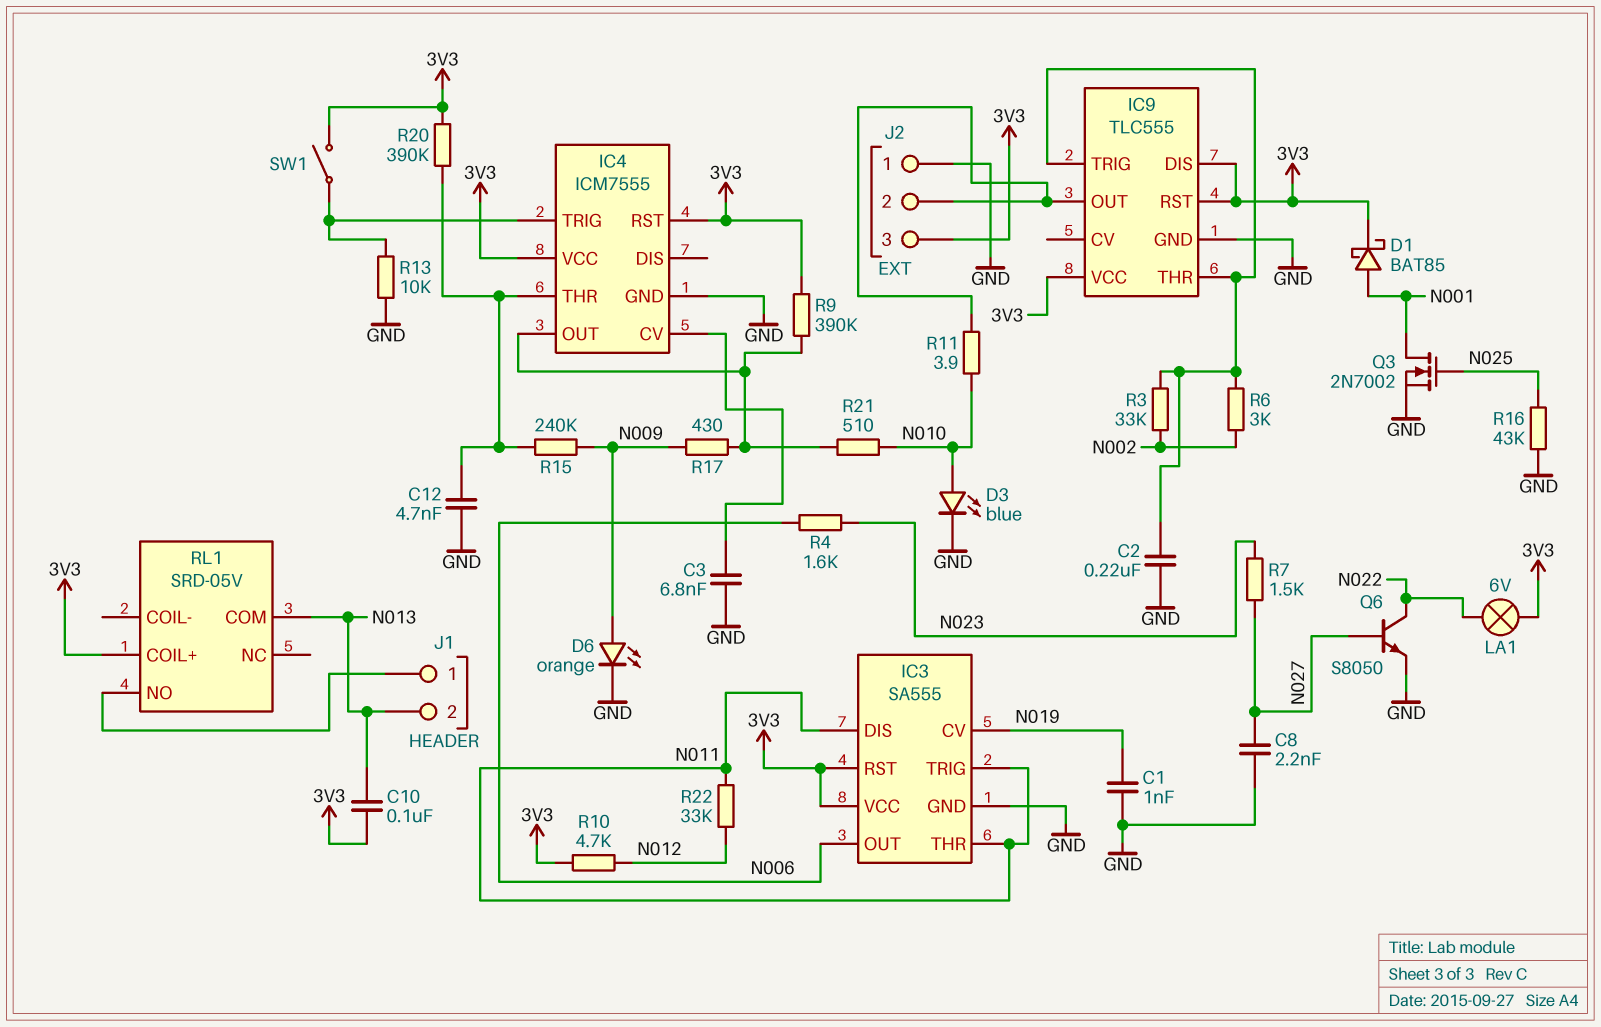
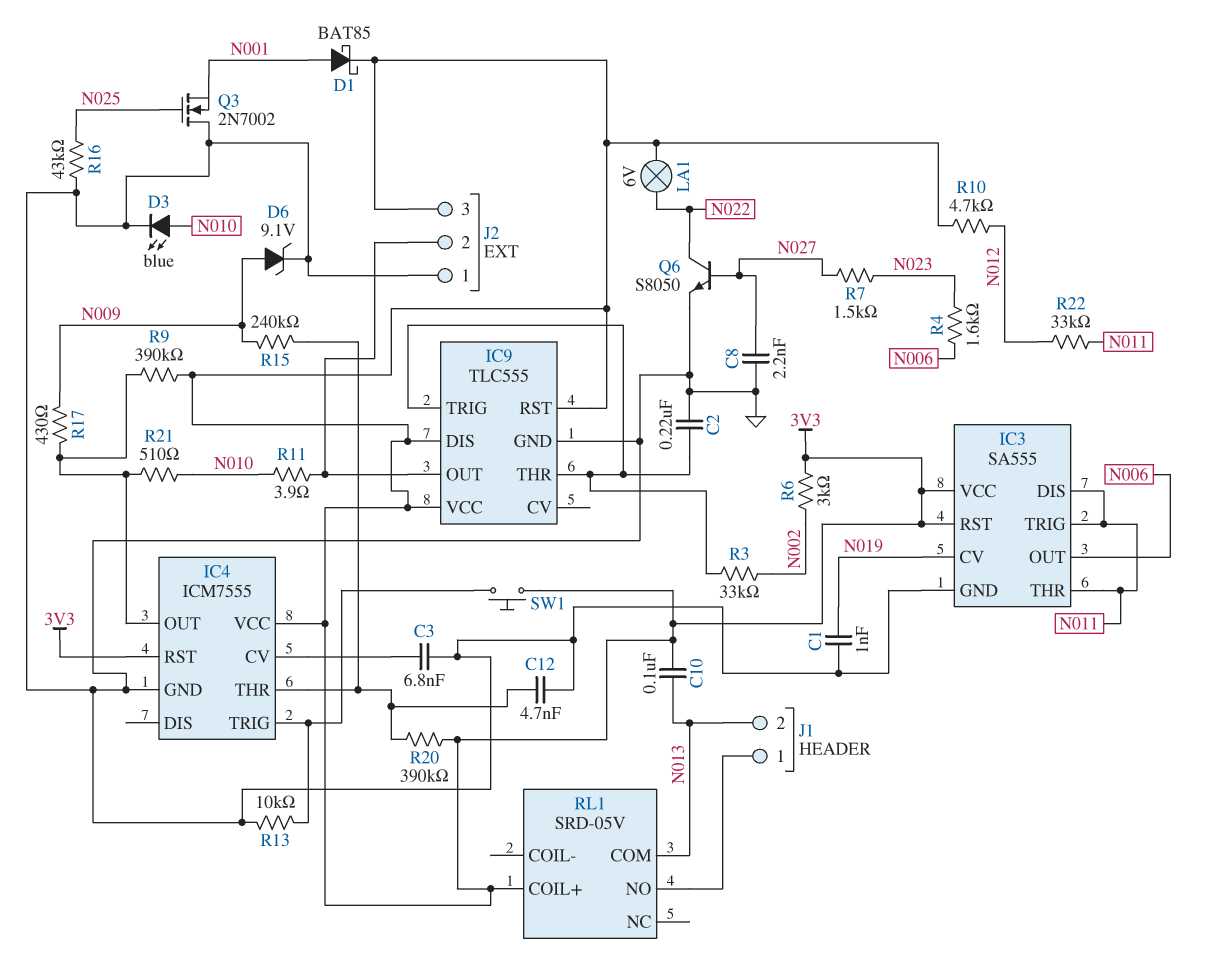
D6: LED orange (A N009, K GND) -> zener 9.1V (A N009, K GND)
Q3: NMOS 2N7002 (G N025, D N001, S GND) -> NMOS 2N7002 (G N025, D GND, S N001)
R6: 3k (IC9/THR, N002) -> 3k (3V3, N002)
SW1: switch (3V3, IC4/TRIG) -> button (3V3, IC4/TRIG)

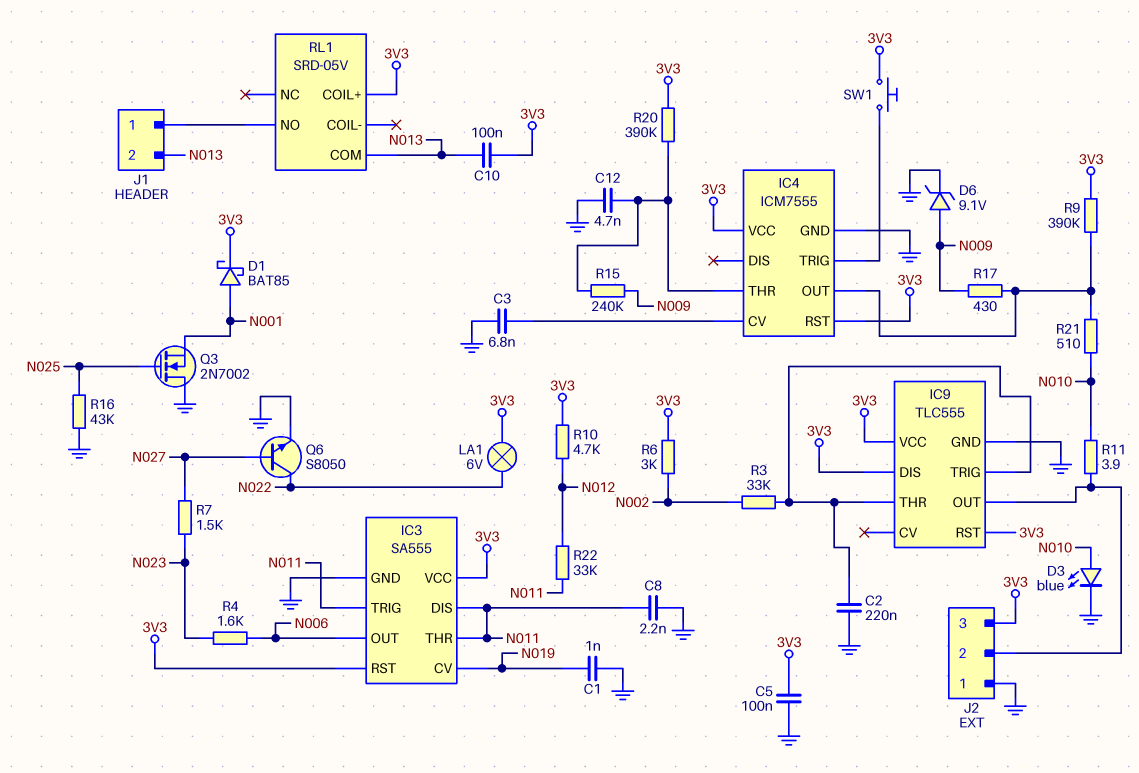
C5: none -> 100nF (3V3, GND)
C8: 2.2nF (GND, N027) -> 2.2nF (GND, N011)
R13: 10k (GND, IC4/TRIG) -> none

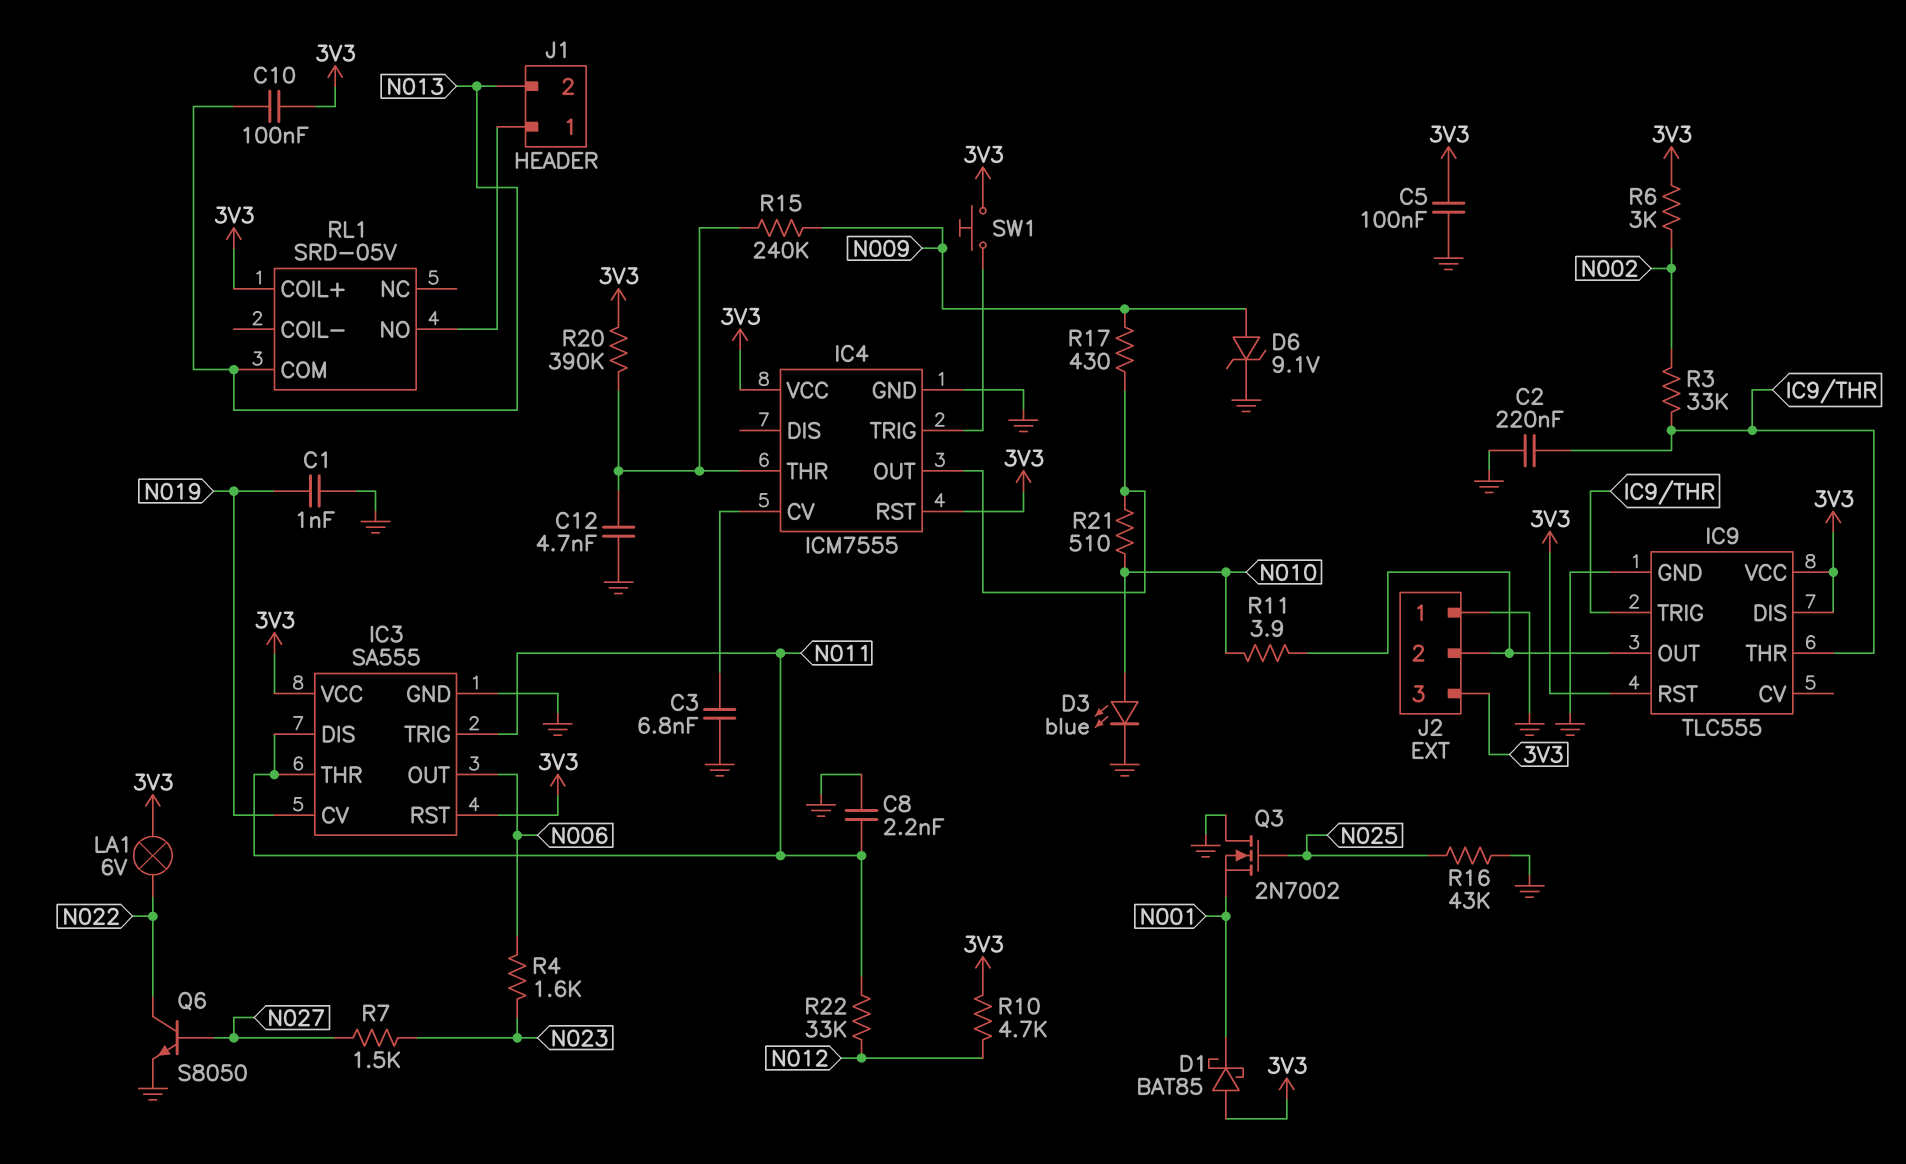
D1: schottky BAT85 (A N001, K 3V3) -> schottky BAT85 (A 3V3, K N001)
R9: 390k (3V3, IC4/OUT) -> none

